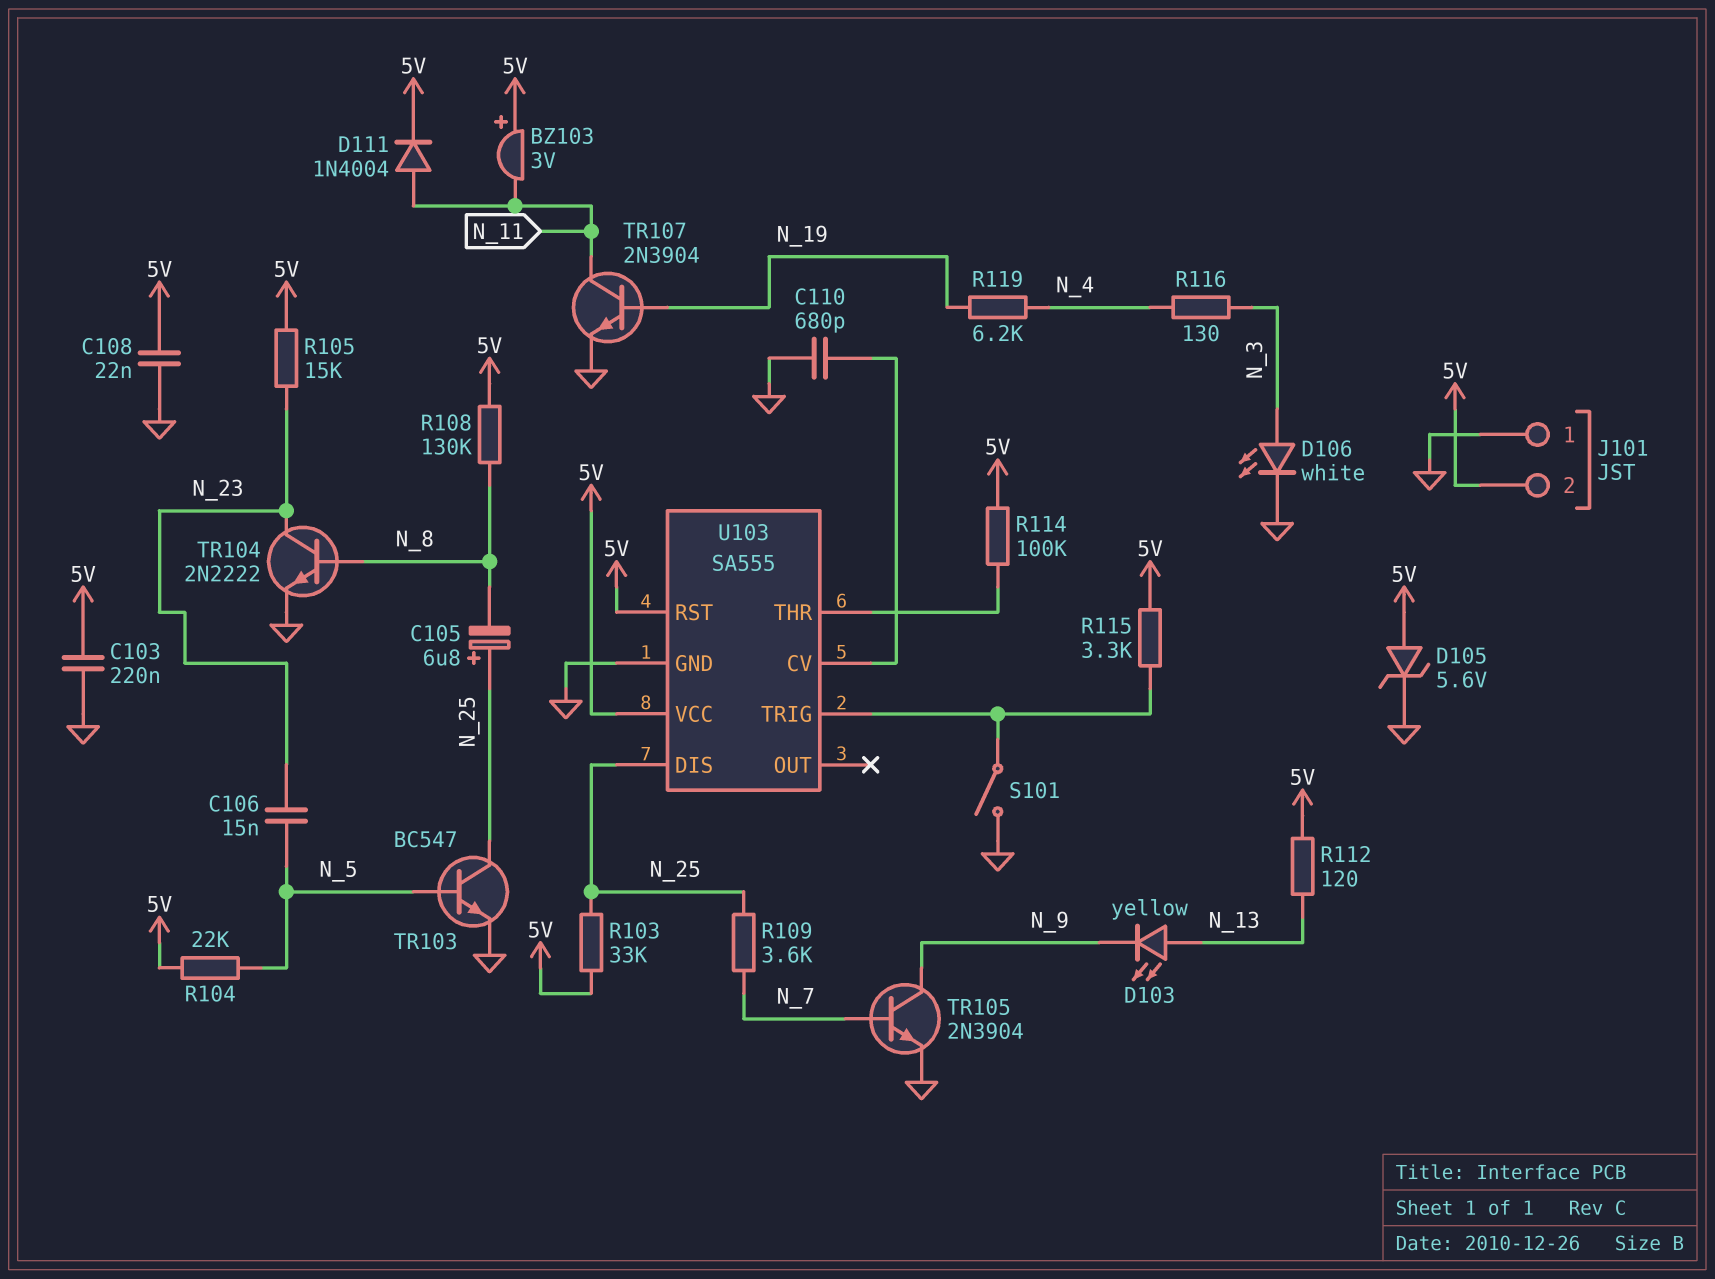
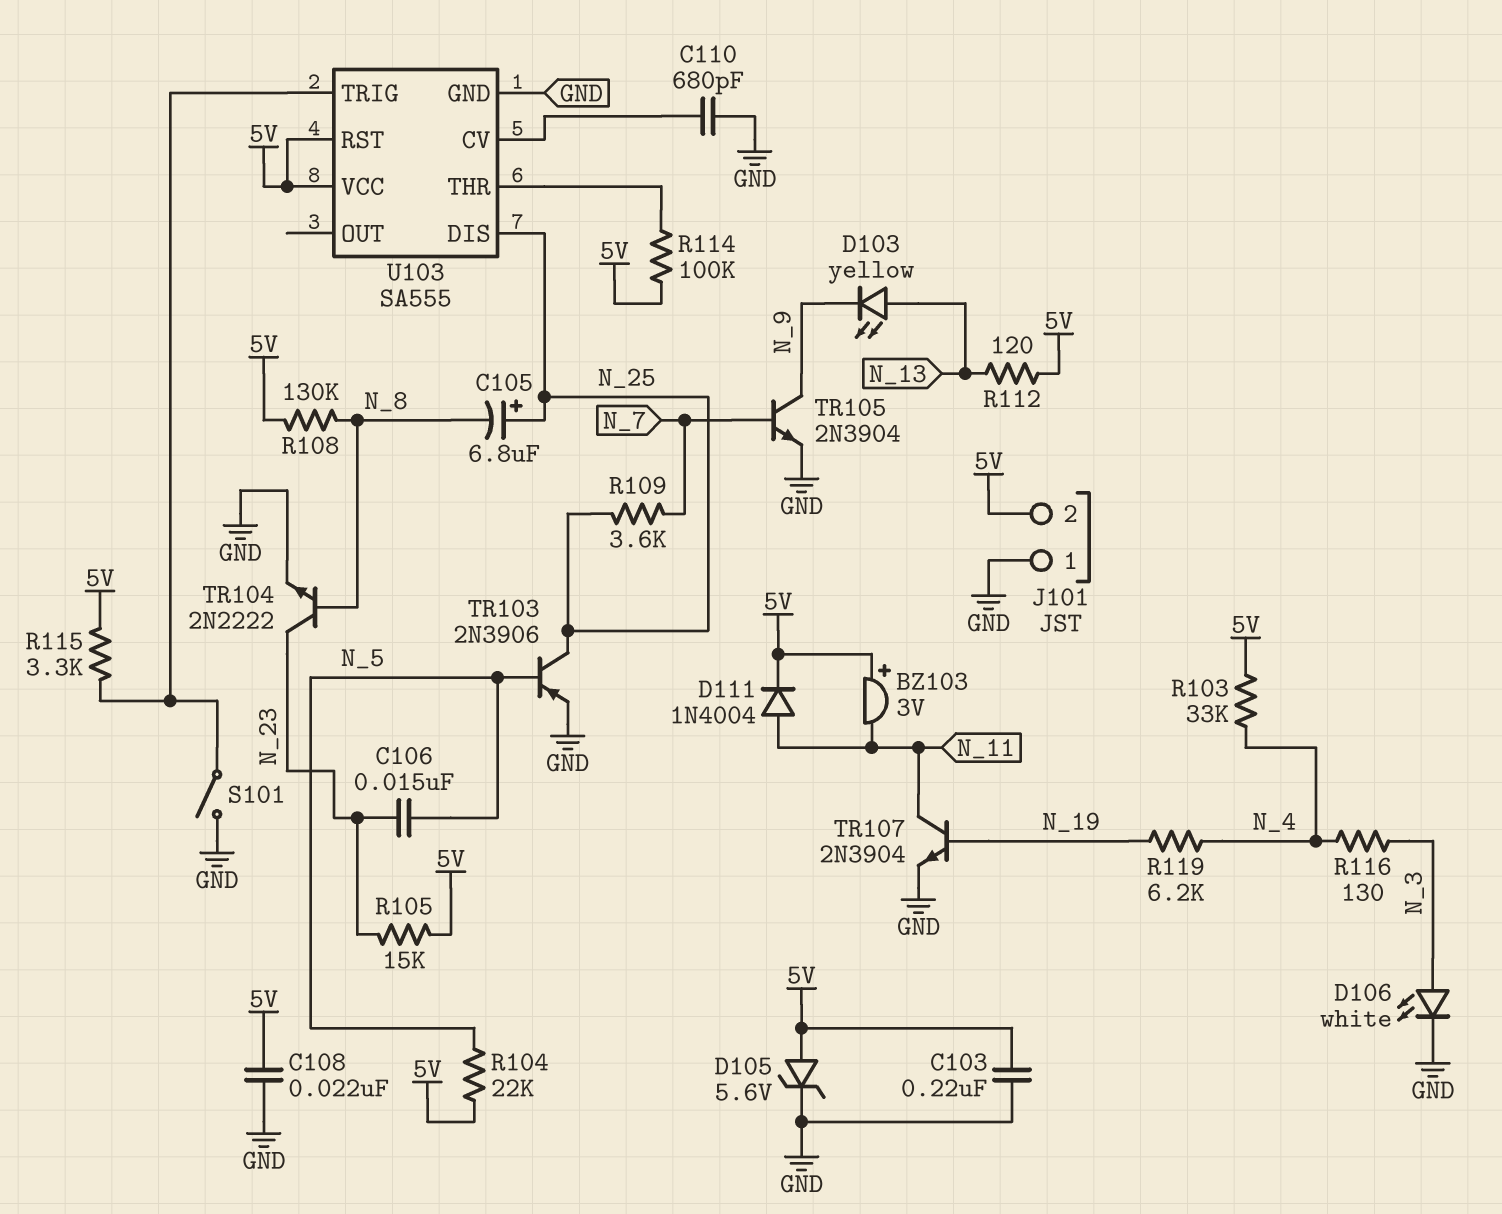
R103: 33k (5V, N_25) -> 33k (5V, N_4)
TR103: NPN BC547 (B N_5, C N_25, E GND) -> PNP 2N3906 (B N_5, C N_25, E GND)

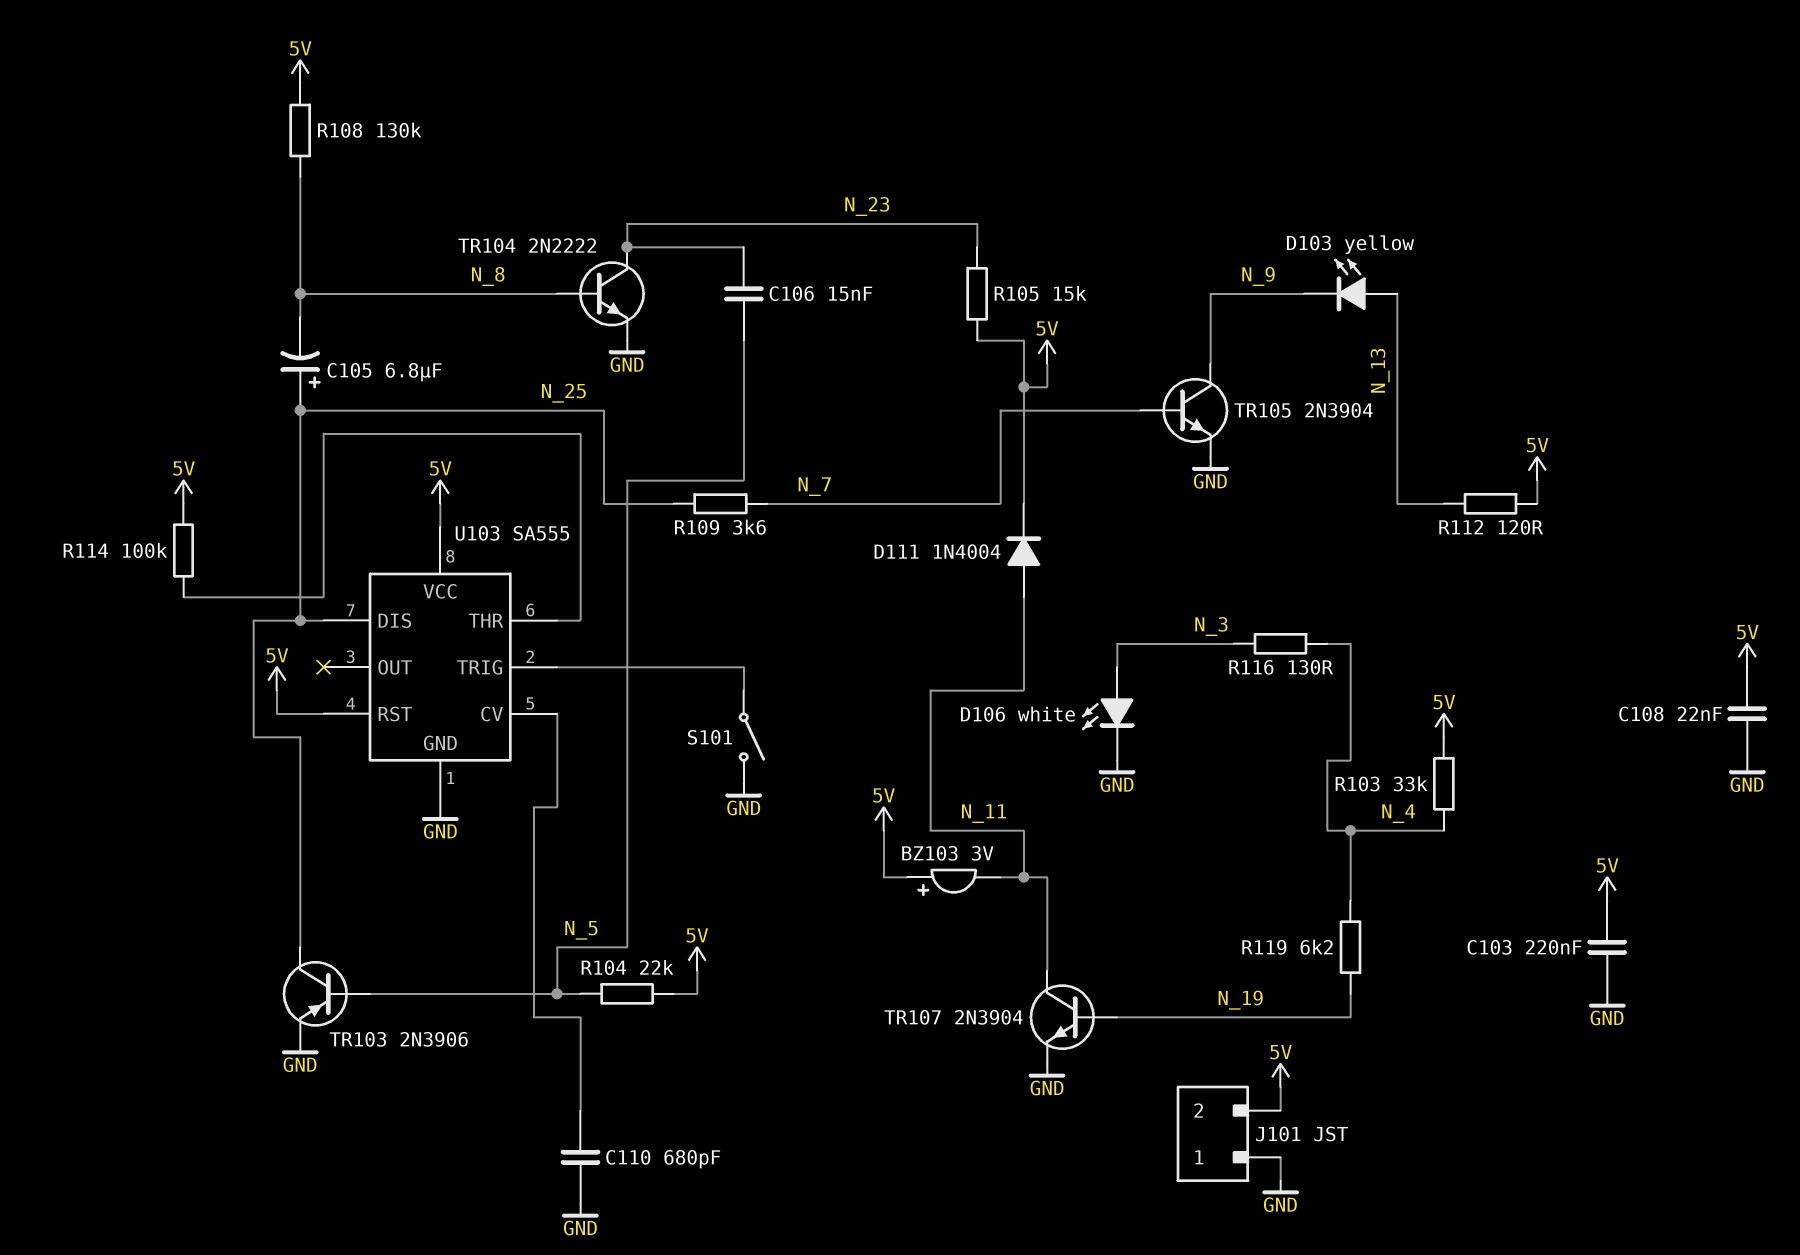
D105: zener 5.6V (A 5V, K GND) -> none
R115: 3.3k (5V, U103/TRIG) -> none

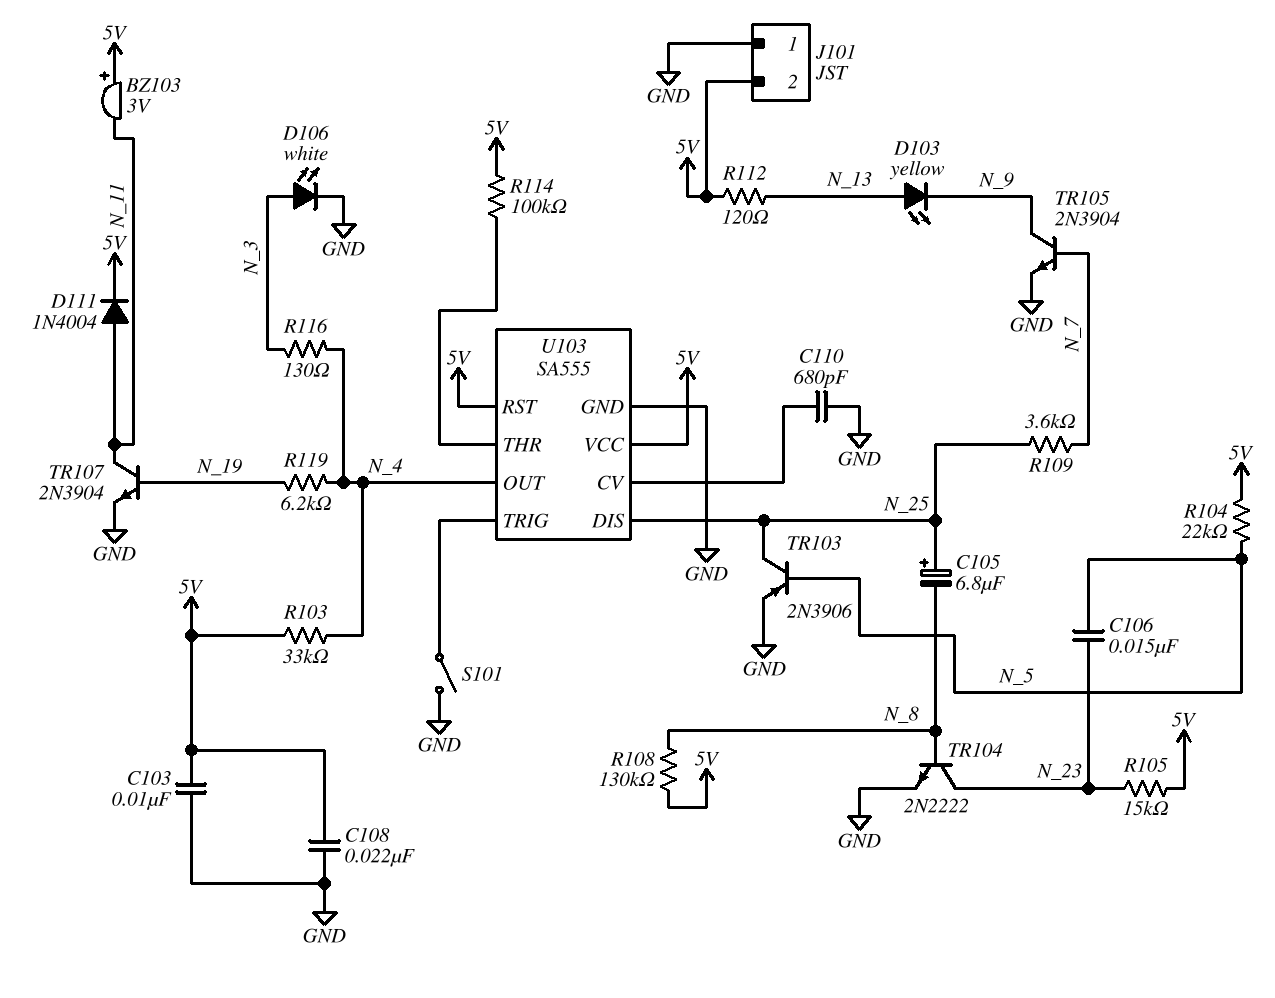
C103: 220nF (5V, GND) -> 10nF (5V, GND)
U103 pin OUT: none -> N_4

